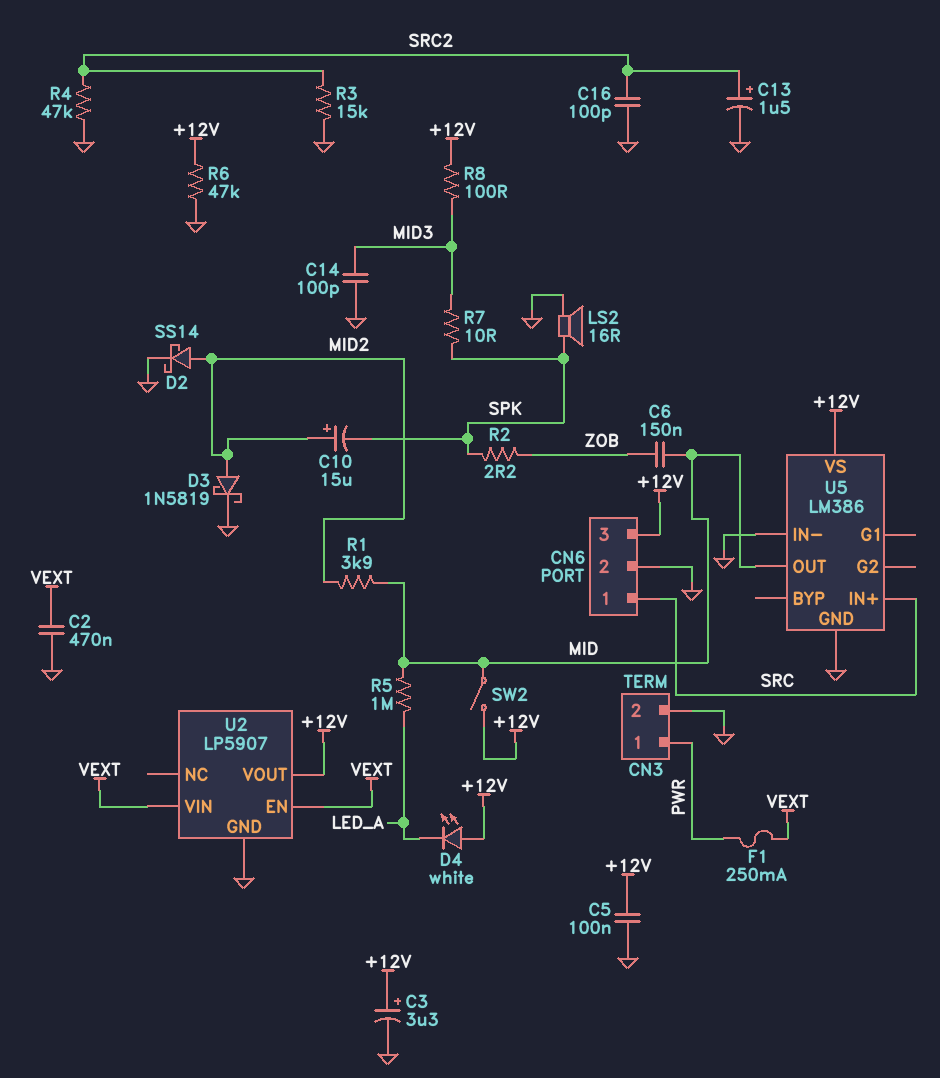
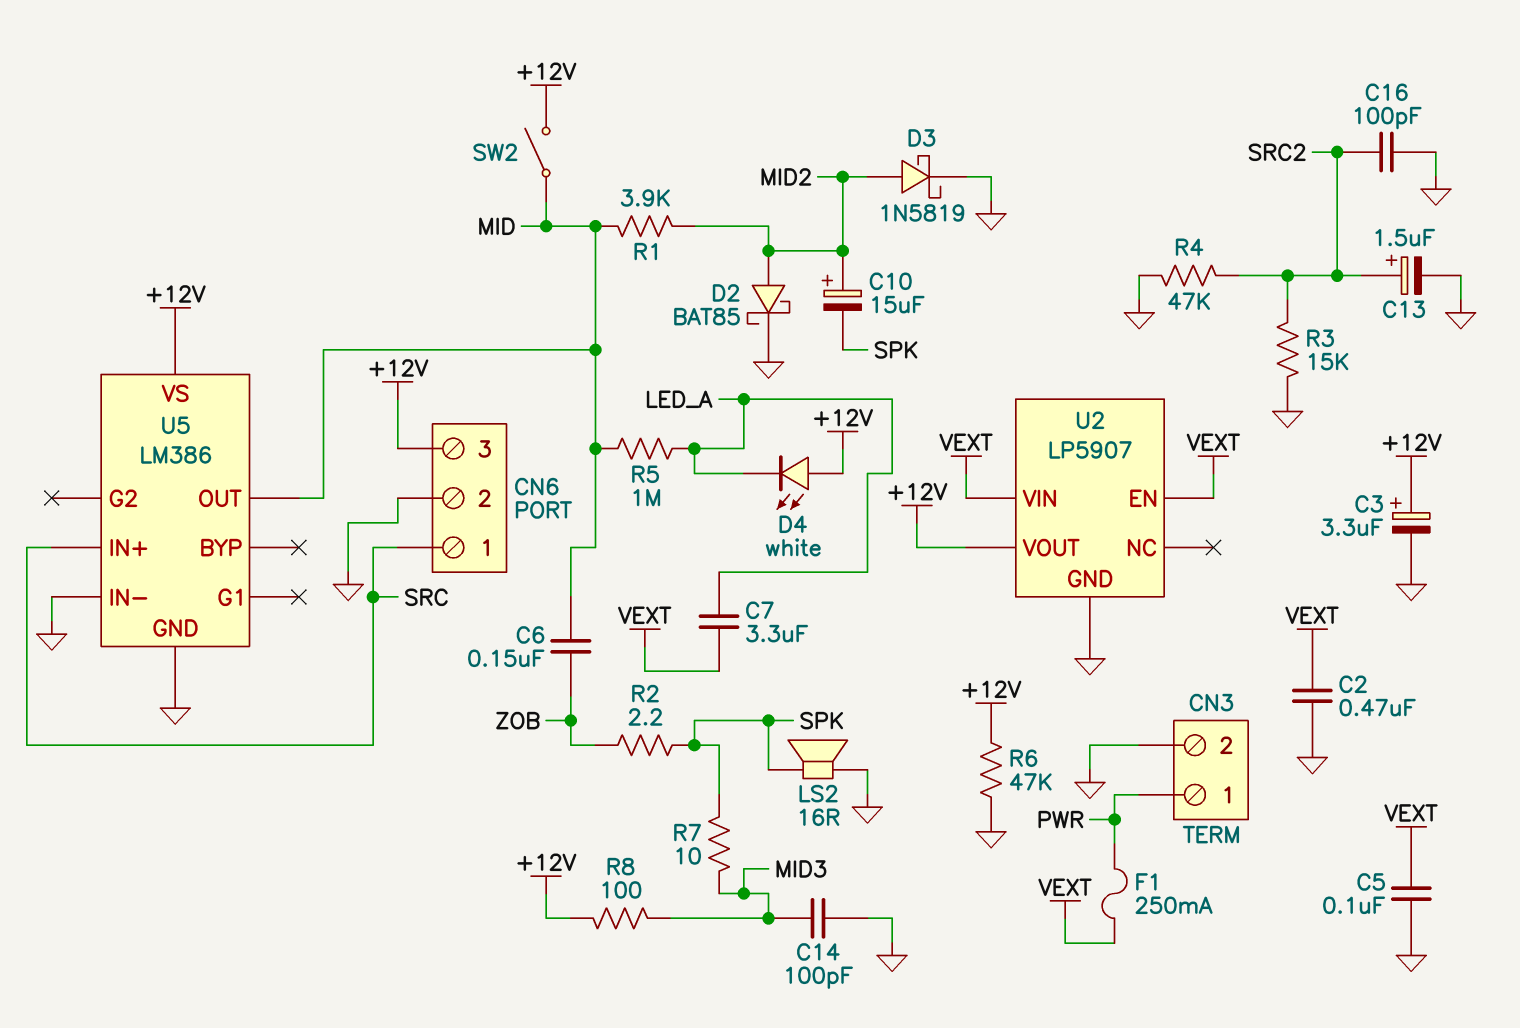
C5: 100nF (+12V, GND) -> 100nF (GND, VEXT)
C7: none -> 3.3uF (LED_A, VEXT)
D2: schottky SS14 (A MID2, K GND) -> schottky BAT85 (A MID2, K GND)

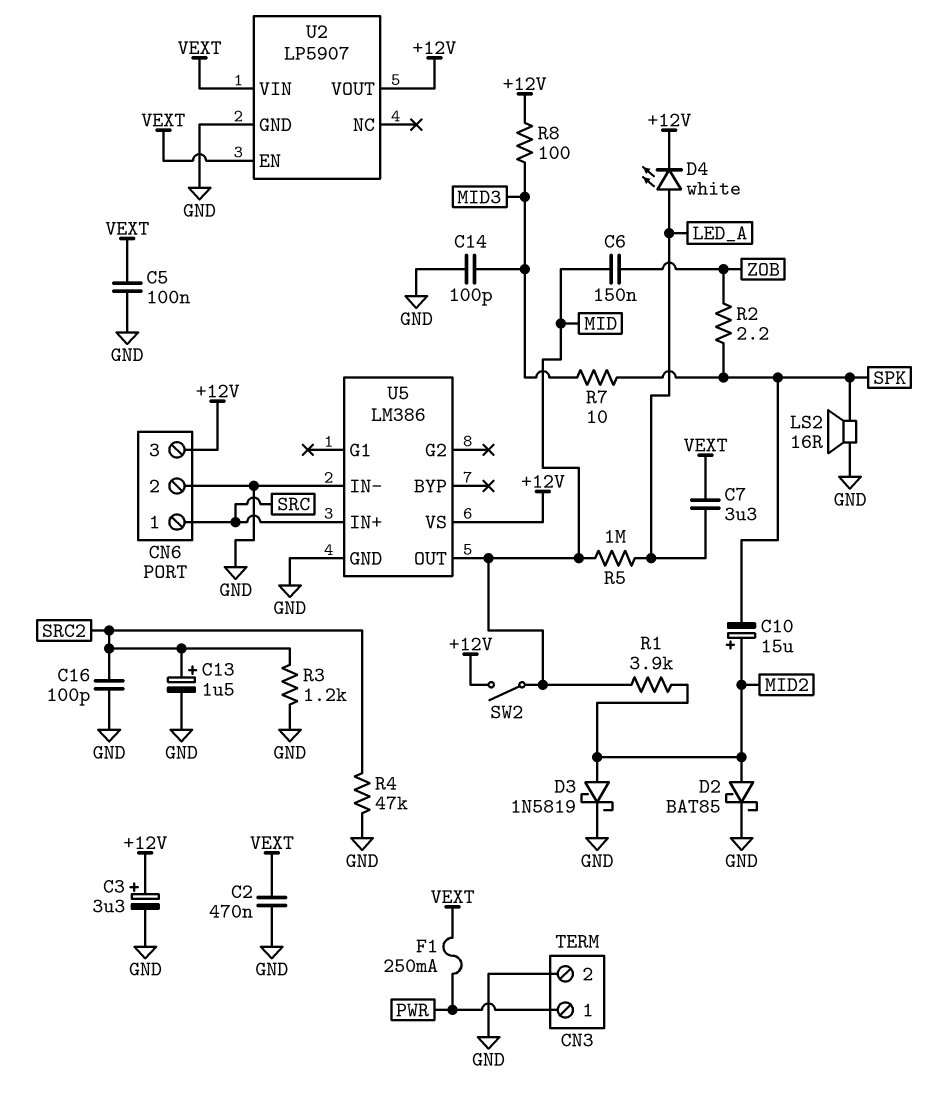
D4: LED white (A +12V, K LED_A) -> LED white (A LED_A, K +12V)
R3: 15k (GND, SRC2) -> 1.2k (GND, SRC2)
R6: 47k (+12V, GND) -> none

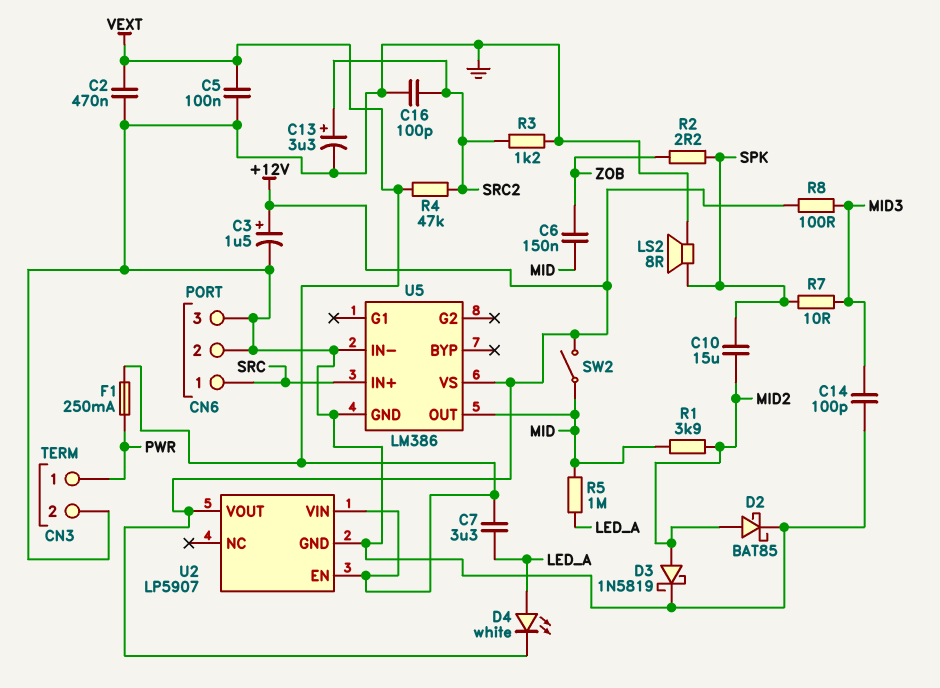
C3: 3.3uF (plus +12V, minus GND) -> 1.5uF (plus +12V, minus GND)
C10: 15uF (plus MID2, minus SPK) -> 15uF (MID2, SPK)
C13: 1.5uF (plus SRC2, minus GND) -> 3.3uF (plus SRC2, minus GND)
CN6 pin 3: +12V -> GND
LS2: speaker 16R (GND, SPK) -> speaker 8R (GND, SPK)
R4: 47k (GND, SRC2) -> 47k (SRC2, VEXT)

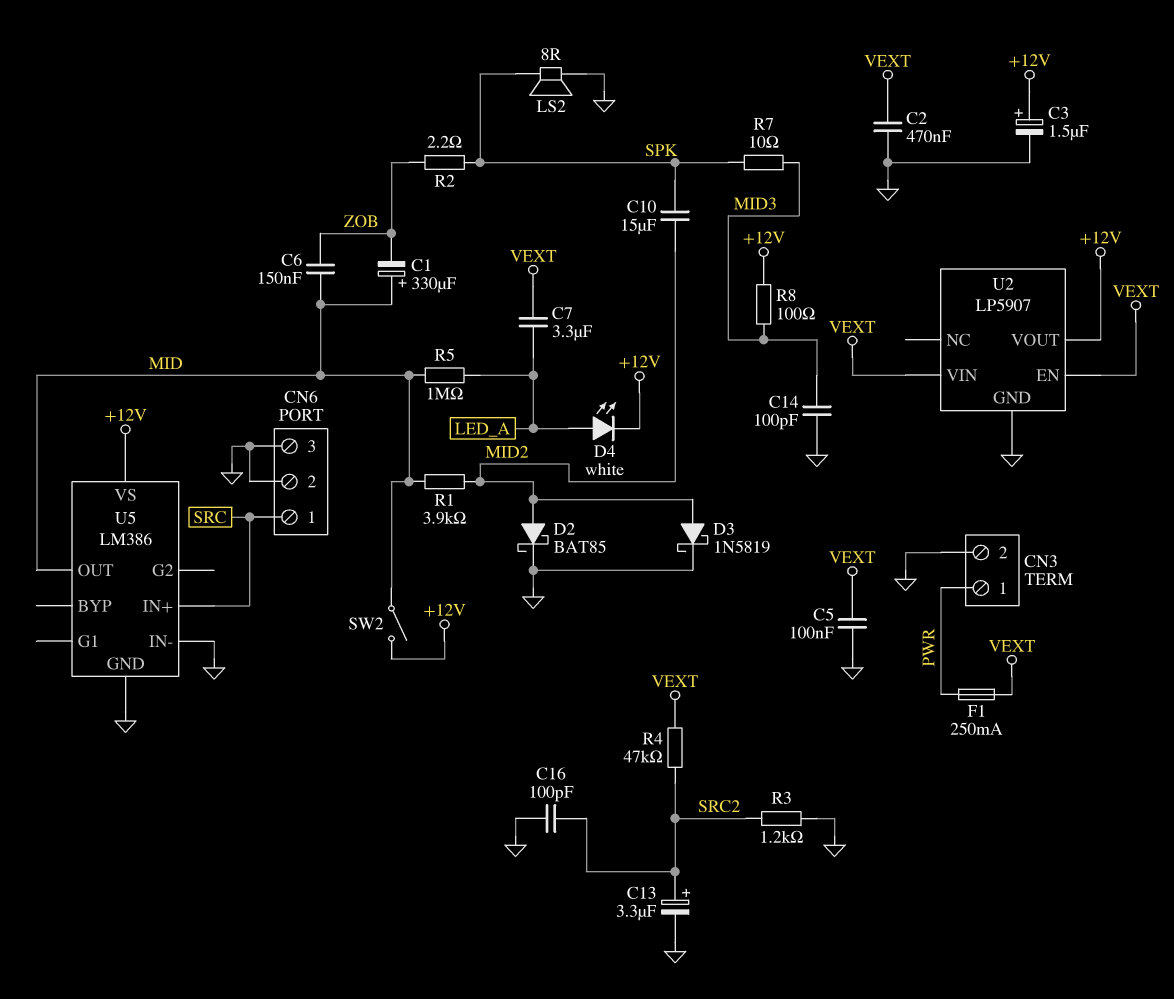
C1: none -> 330uF (plus MID, minus ZOB)

